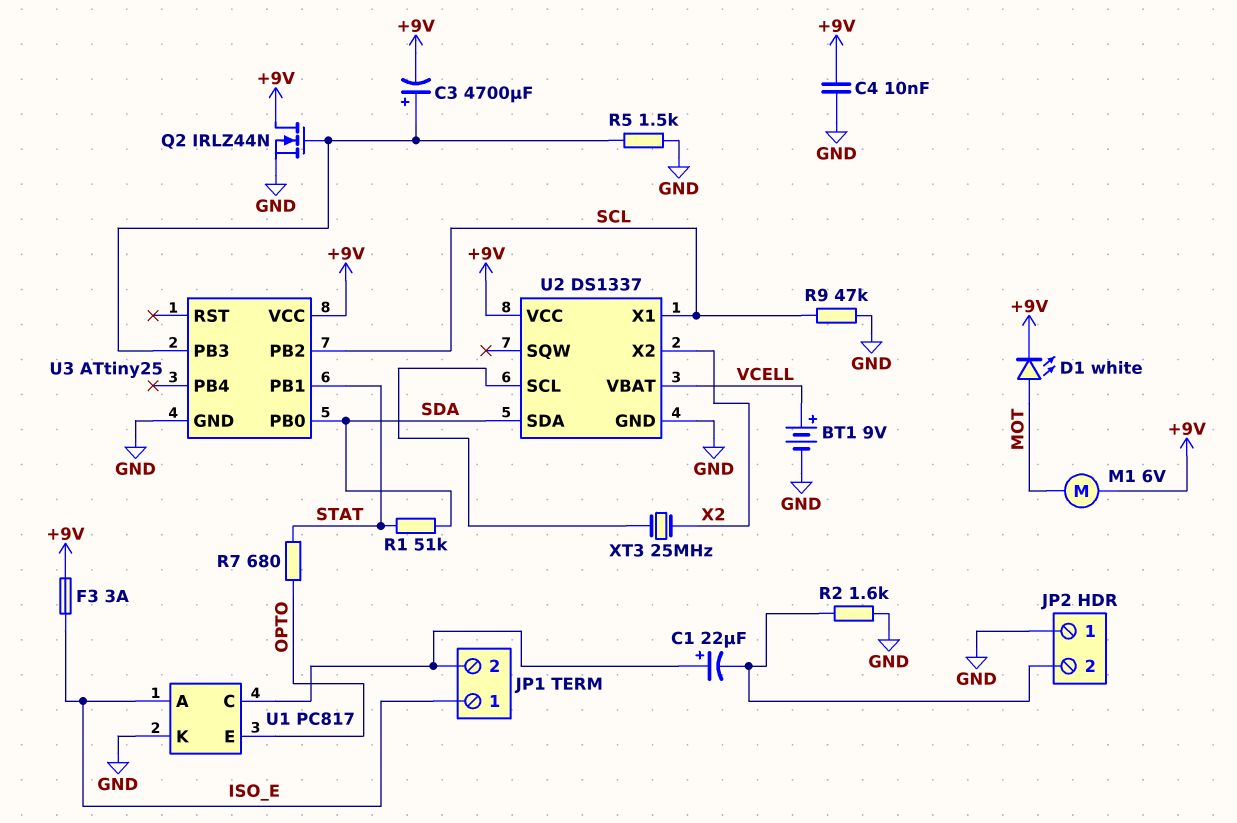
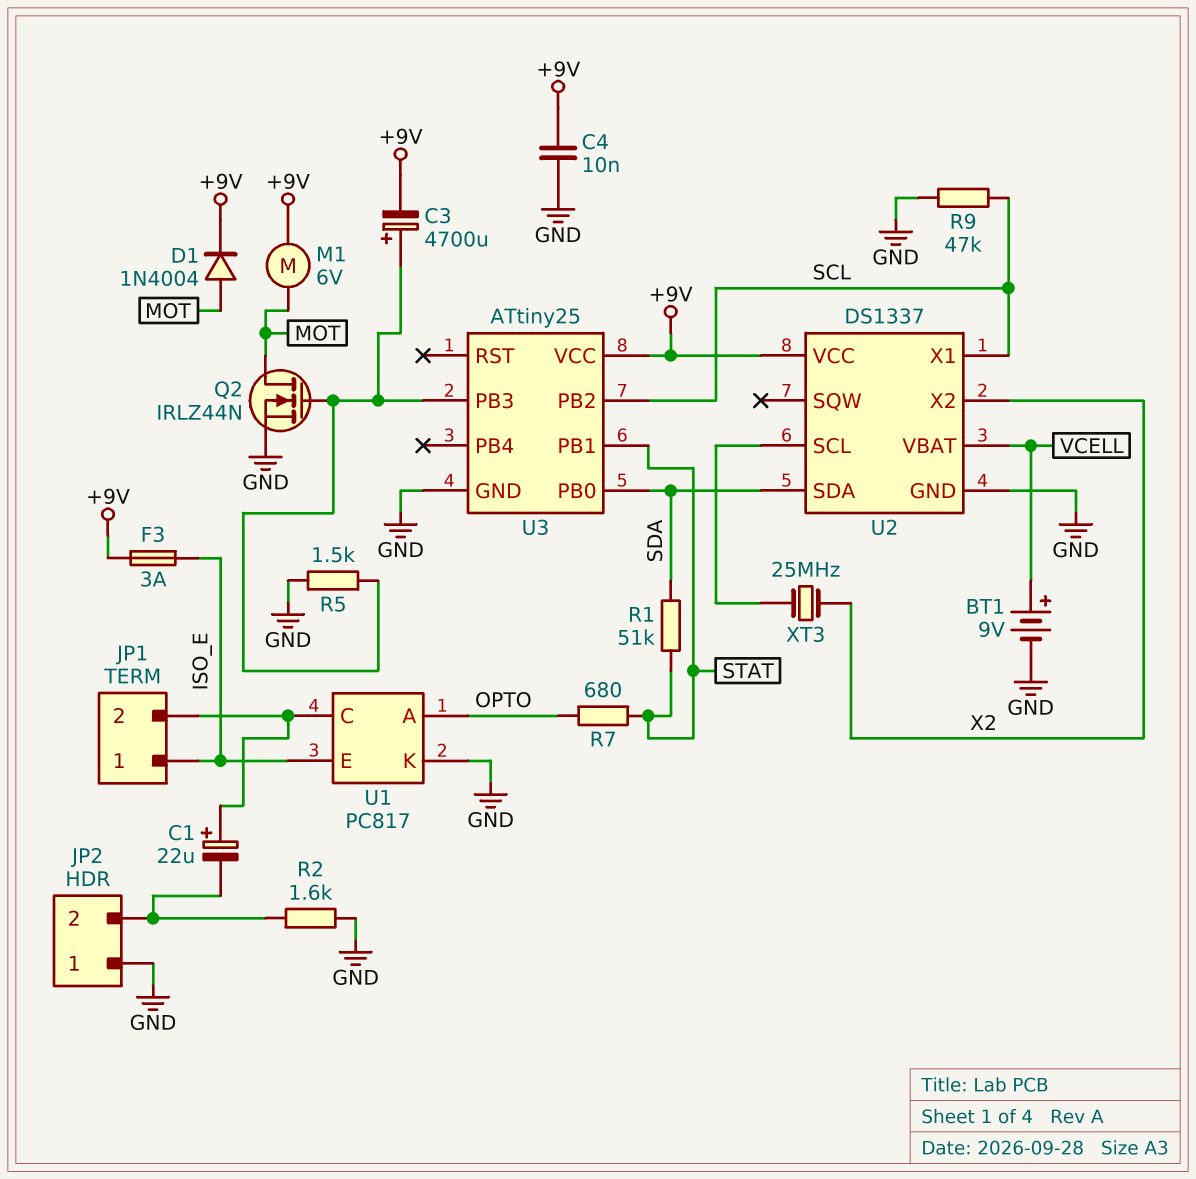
D1: LED white (A MOT, K +9V) -> diode 1N4004 (A MOT, K +9V)
Q2: NMOS IRLZ44N (G U3/PB3, D +9V, S GND) -> NMOS IRLZ44N (G U3/PB3, D MOT, S GND)
U1 pin A: ISO_E -> OPTO
U1 pin E: OPTO -> ISO_E

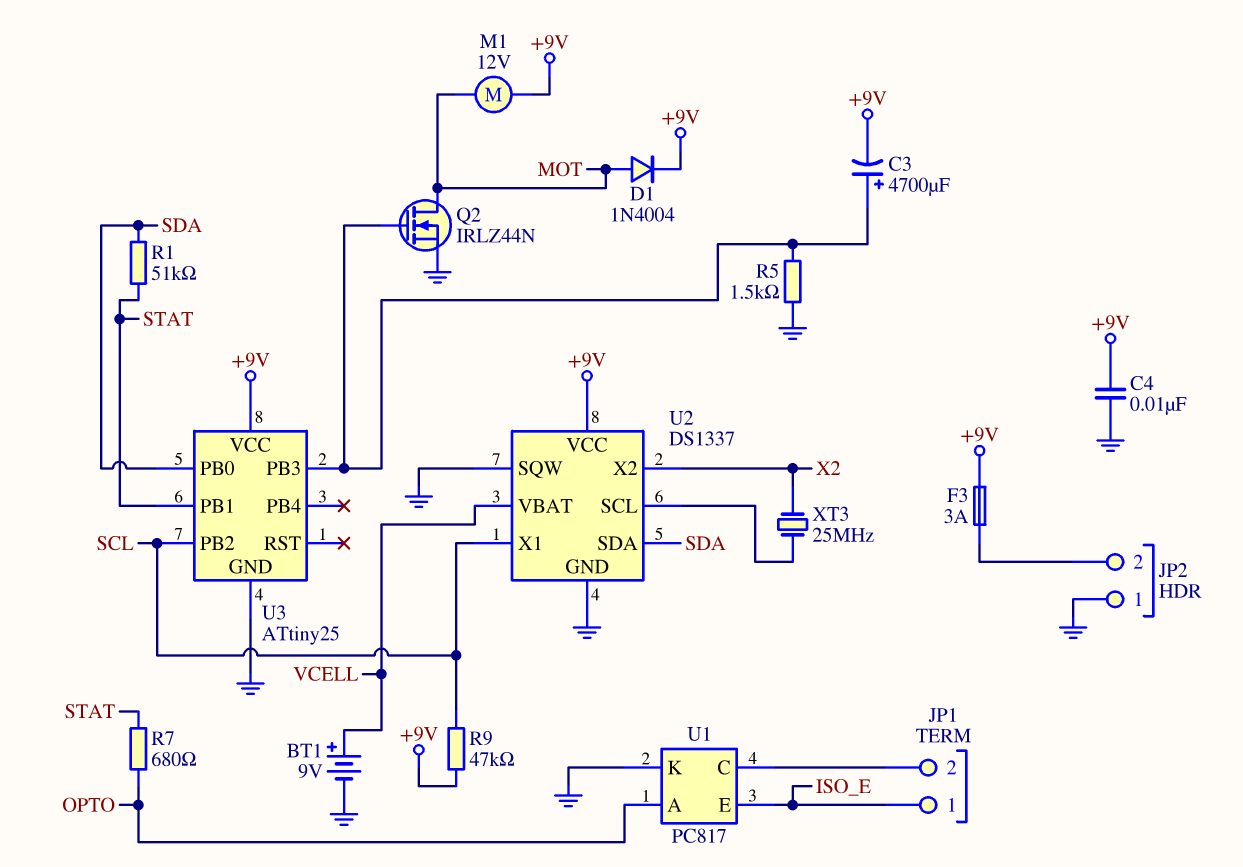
C1: 22uF (plus JP1/2, minus JP2/2) -> none
F3: 3A (+9V, ISO_E) -> 3A (+9V, JP2/2)
M1: motor 6V (+9V, MOT) -> motor 12V (+9V, MOT)
R2: 1.6k (GND, JP2/2) -> none
R9: 47k (GND, SCL) -> 47k (+9V, SCL)
U2 pin SQW: none -> GND

